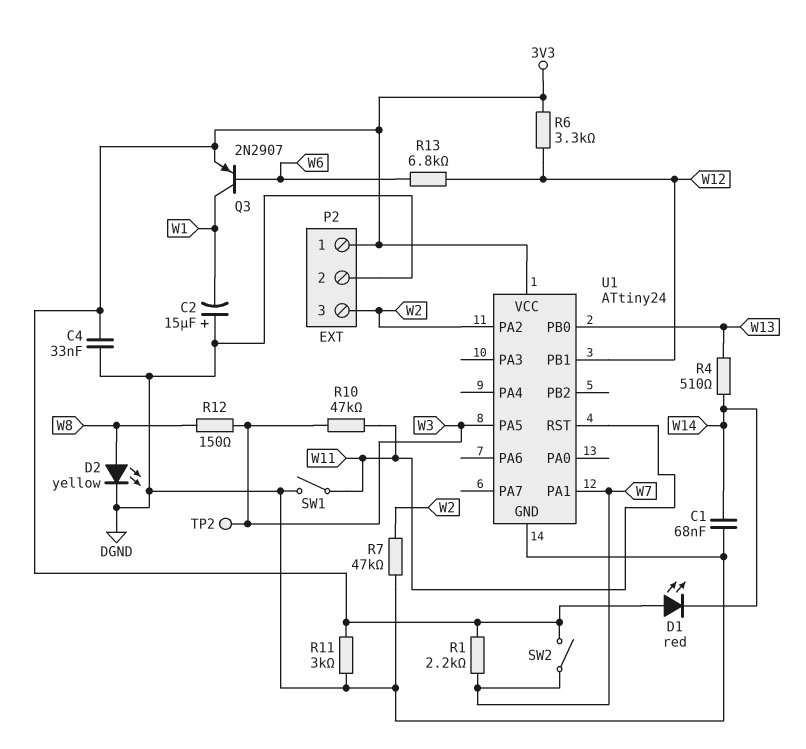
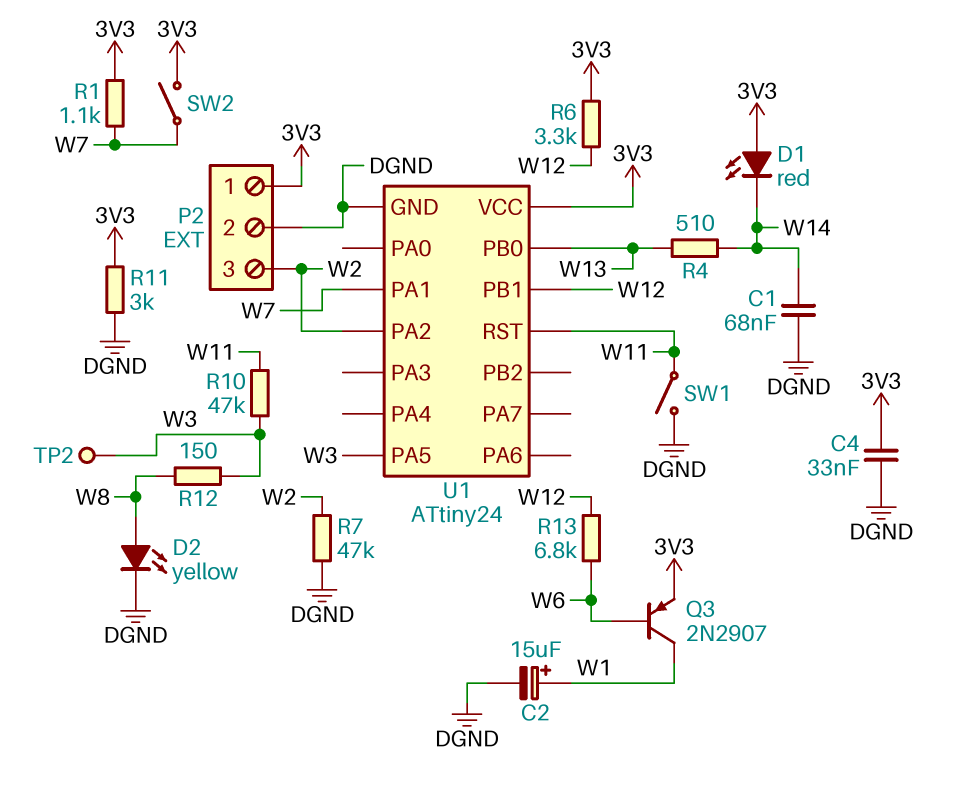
C2: 15uF (plus DGND, minus W1) -> 15uF (plus W1, minus DGND)
R1: 2.2k (3V3, W7) -> 1.1k (3V3, W7)

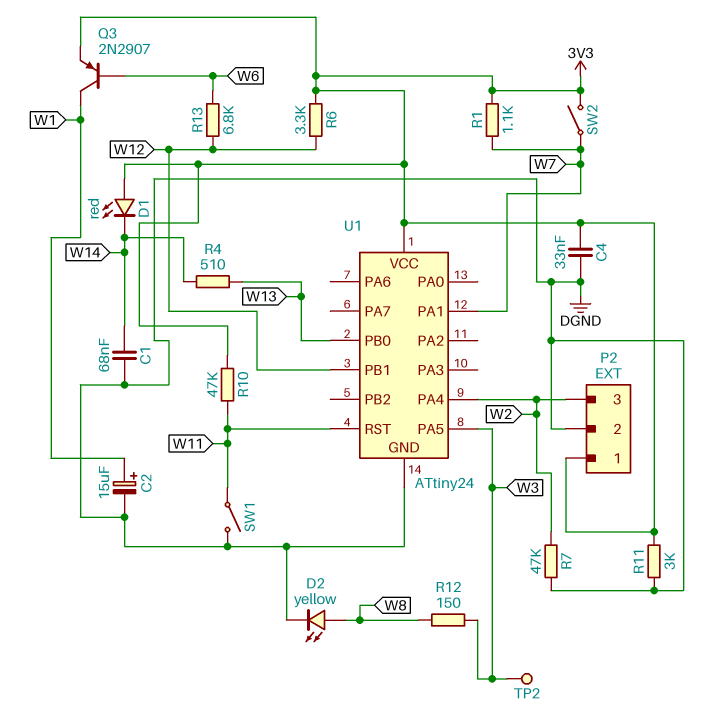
R10: 47k (W3, W11) -> 47k (3V3, W11)
U1 pin PA2: W2 -> none
U1 pin PA4: none -> W2

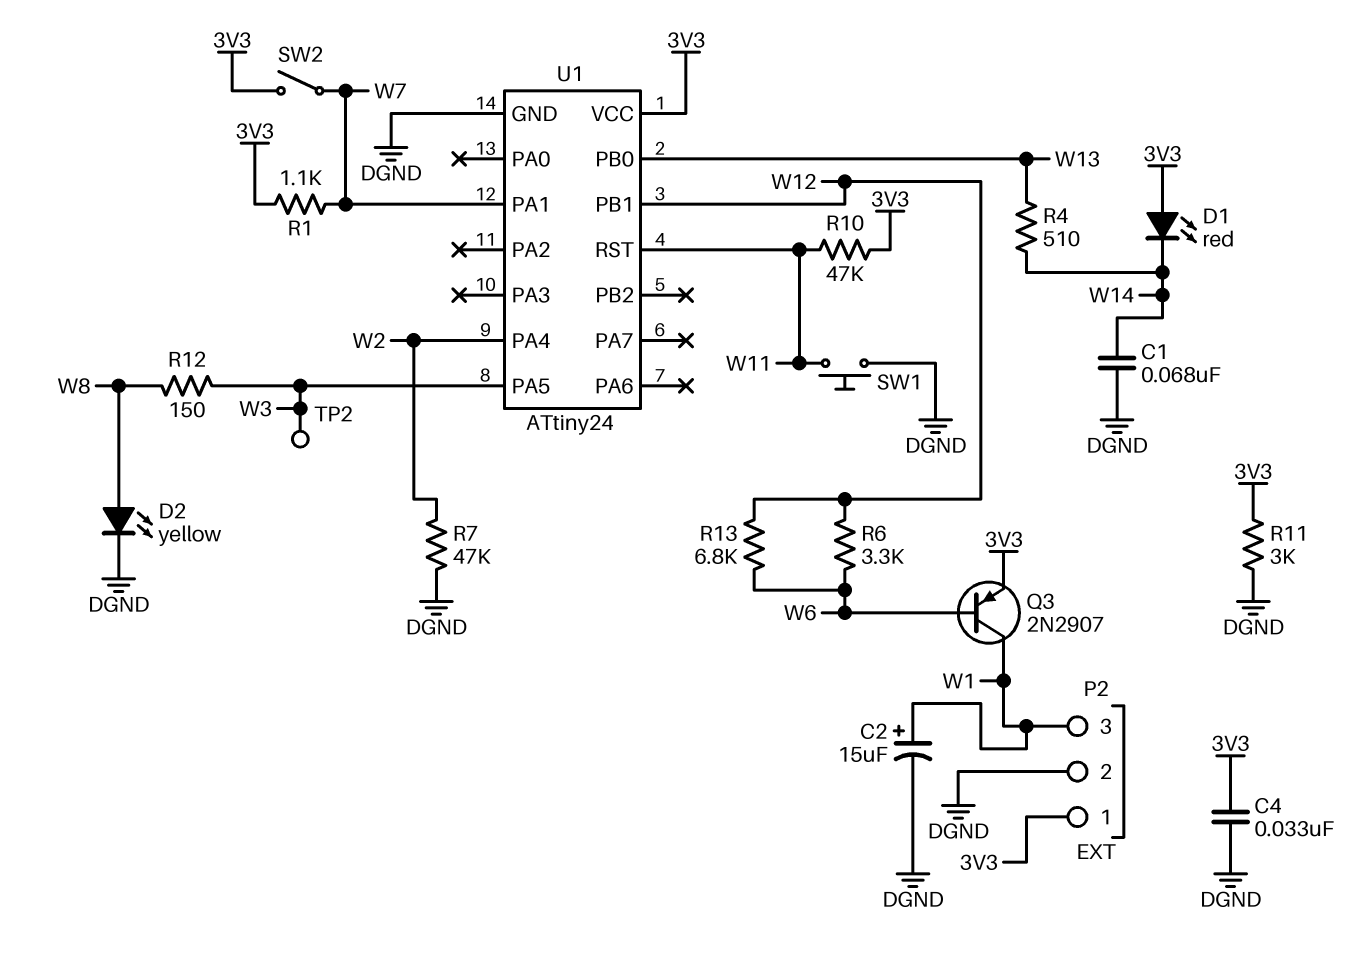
P2 pin 3: W2 -> W1
R6: 3.3k (3V3, W12) -> 3.3k (W6, W12)
SW1: switch (DGND, W11) -> button (DGND, W11)

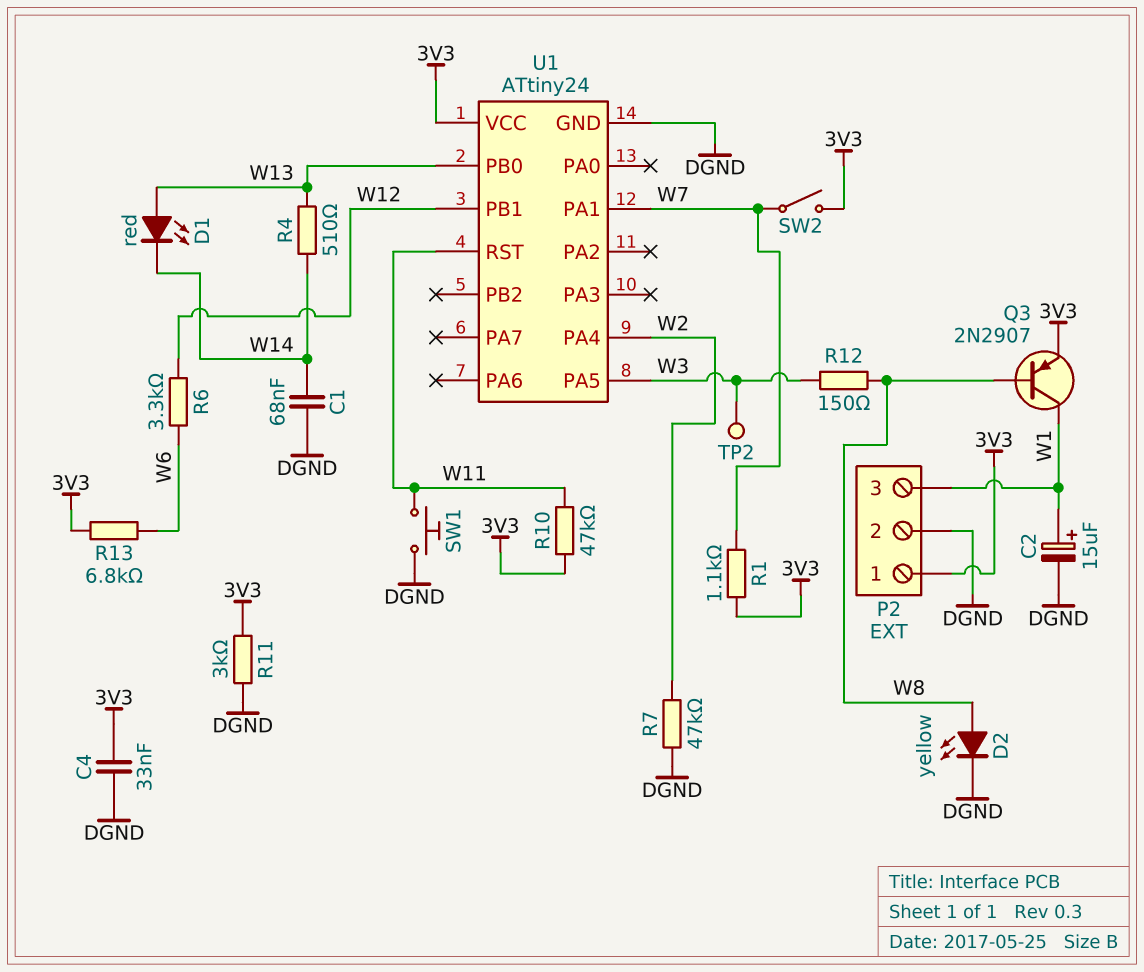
D1: LED red (A 3V3, K W14) -> LED red (A W13, K W14)
Q3: PNP 2N2907 (B W6, C W1, E 3V3) -> PNP 2N2907 (B W8, C W1, E 3V3)
R13: 6.8k (W6, W12) -> 6.8k (3V3, W6)

